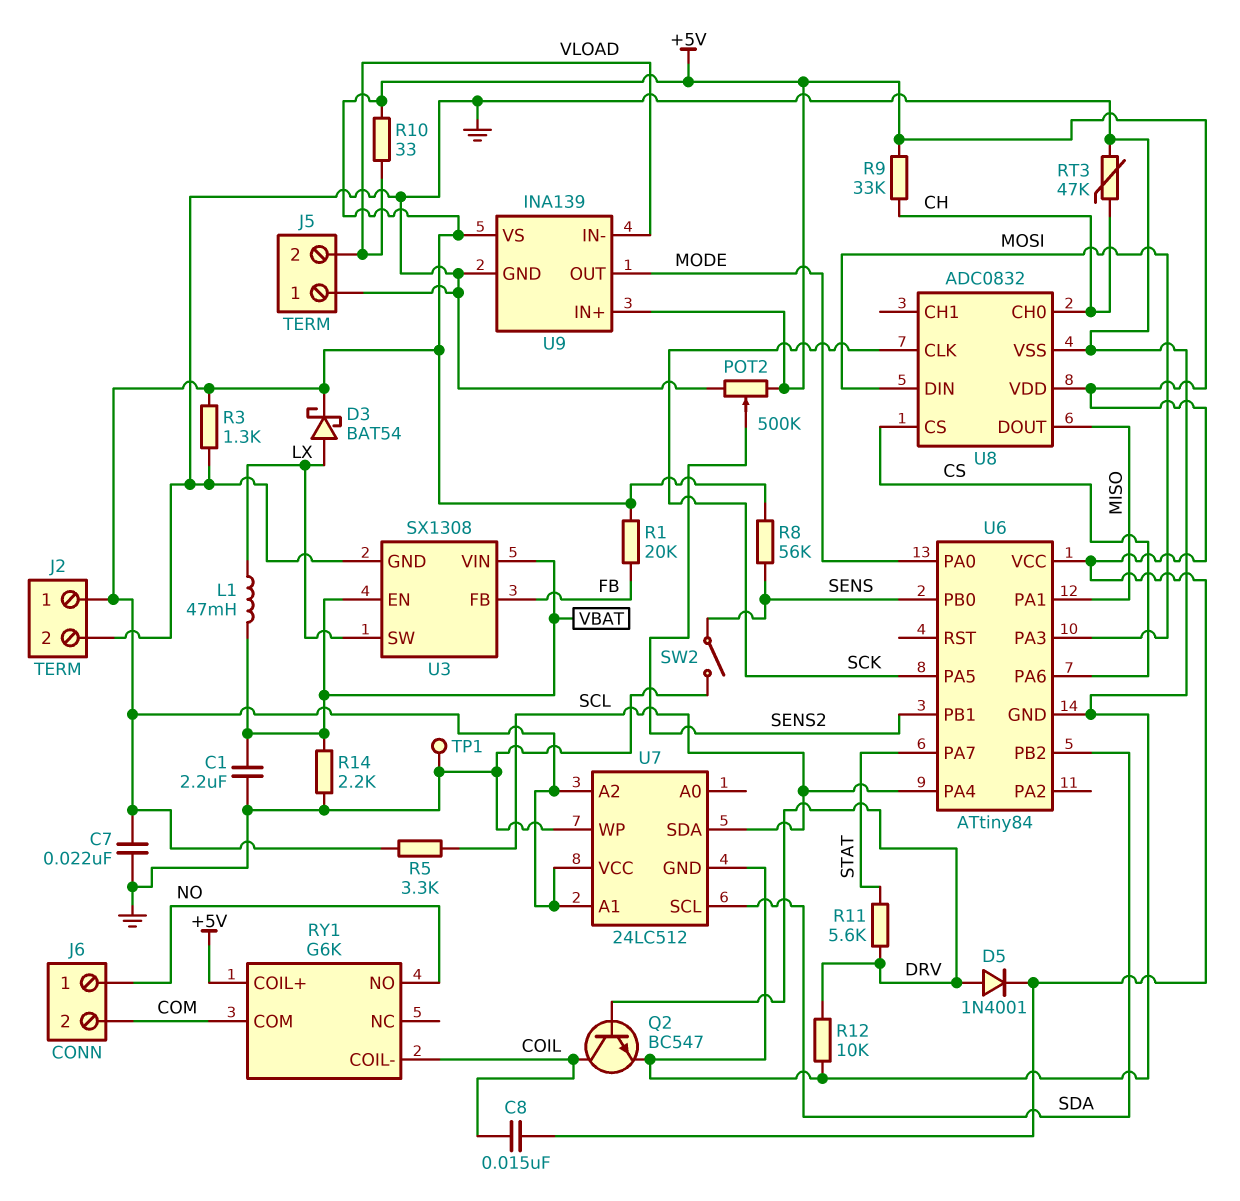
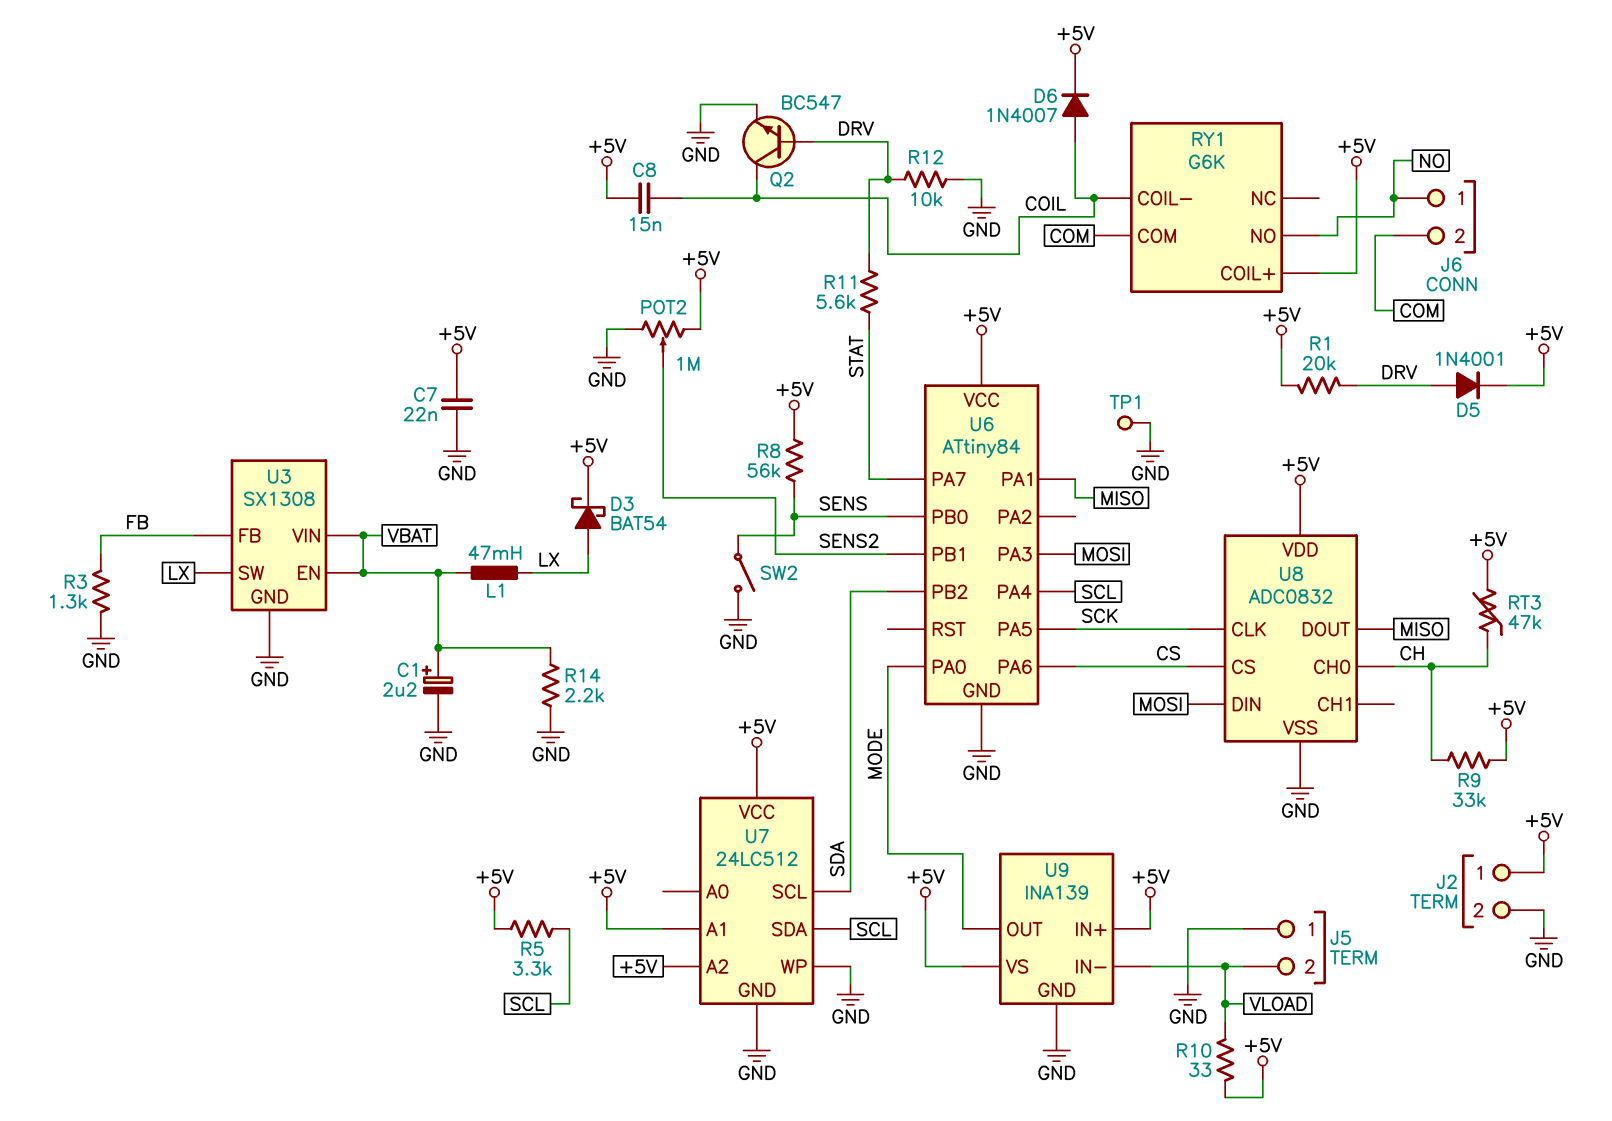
C1: 2.2uF (GND, VBAT) -> 2.2uF (plus VBAT, minus GND)
D6: none -> diode 1N4007 (A COIL, K +5V)
POT2: 500k (+5V, GND, wiper SENS2) -> 1M (+5V, GND, wiper SENS2)
R1: 20k (+5V, FB) -> 20k (+5V, DRV)
R3: 1.3k (+5V, GND) -> 1.3k (FB, GND)
RT3: 47k (CH, GND) -> 47k (+5V, CH)

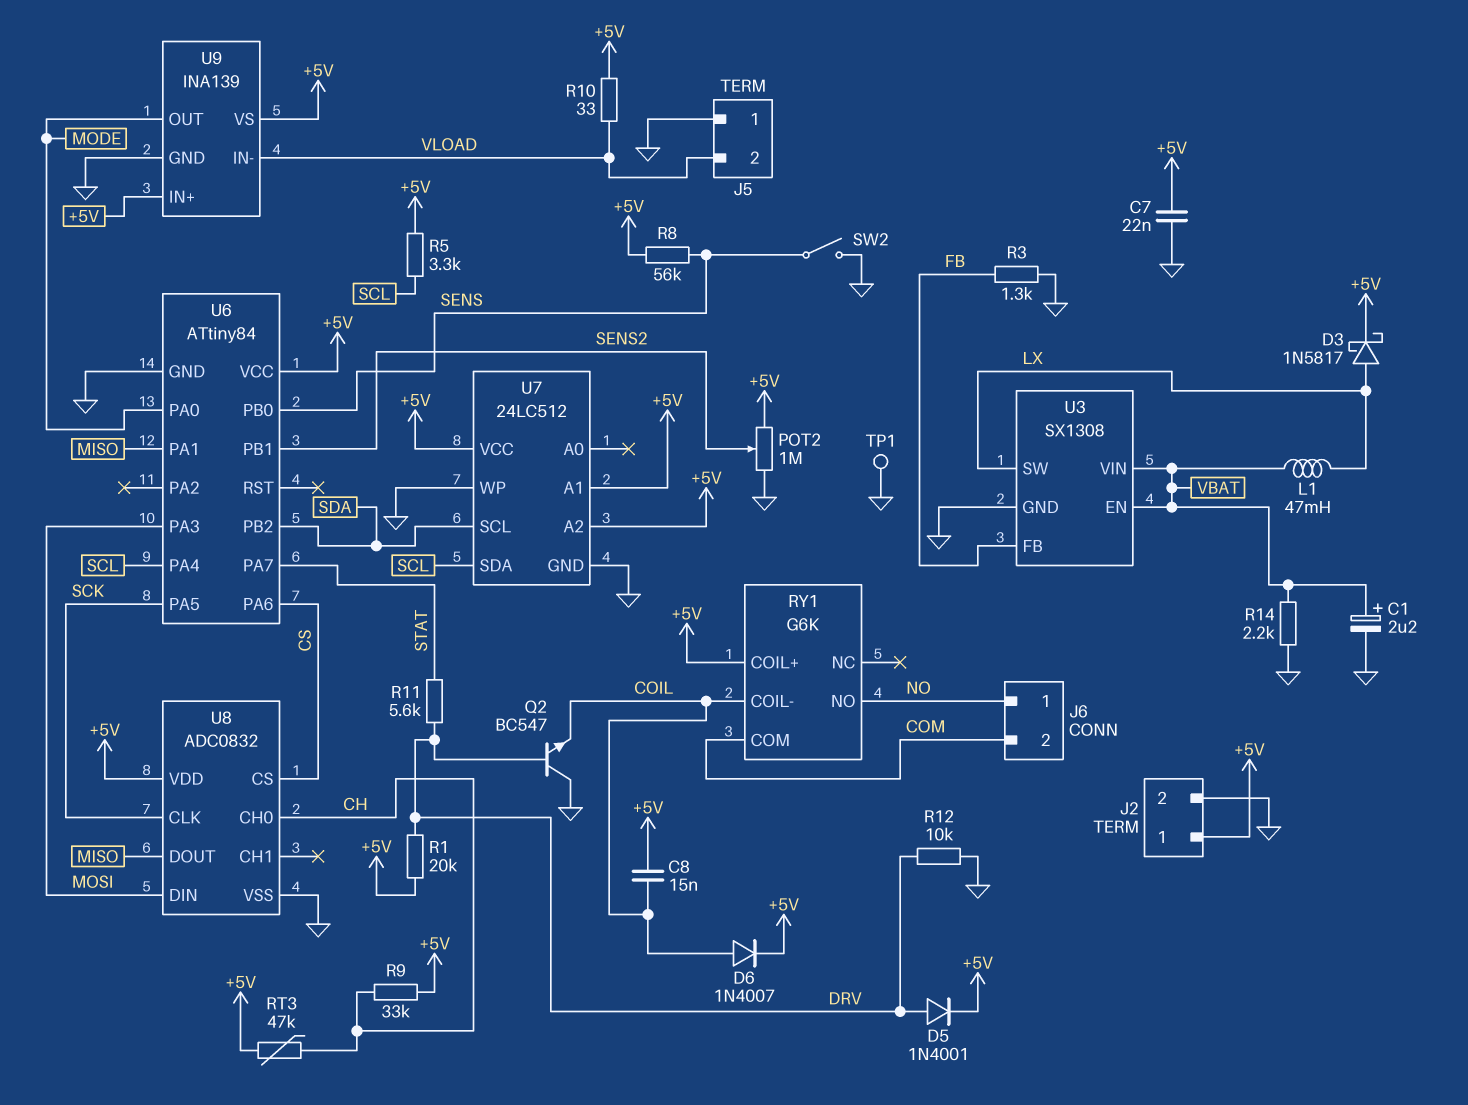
D3: schottky BAT54 (A LX, K +5V) -> schottky 1N5817 (A LX, K +5V)
Q2: NPN BC547 (B DRV, C COIL, E GND) -> NPN BC547 (B DRV, C GND, E COIL)

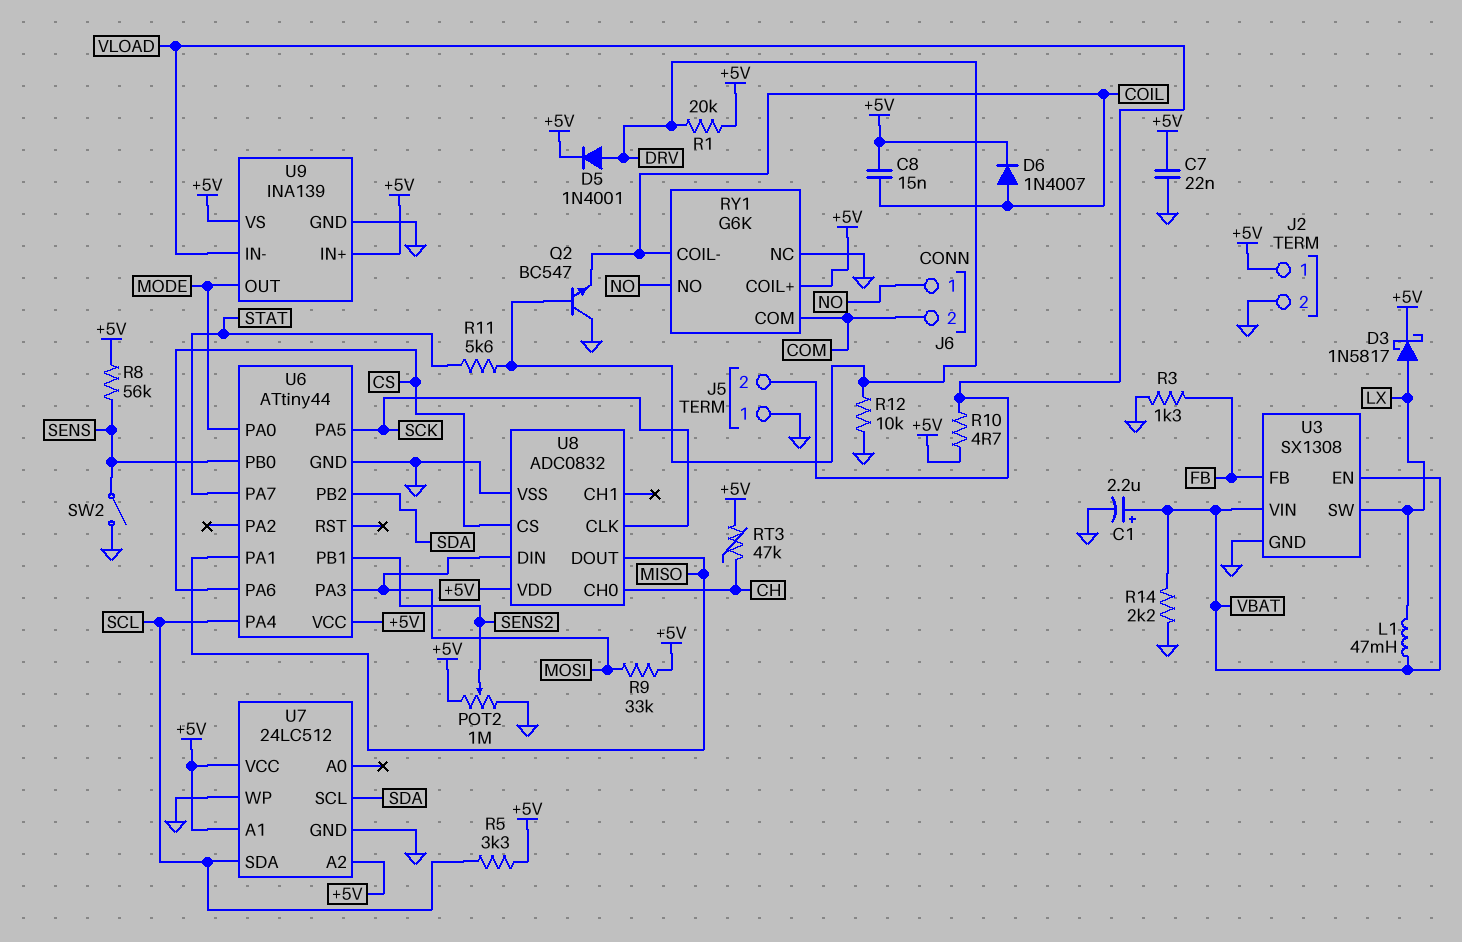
R9: 33k (+5V, CH) -> 33k (+5V, MOSI)
R10: 33 (+5V, VLOAD) -> 4.7 (+5V, VLOAD)
RY1 pin NC: none -> GND
TP1: test point (GND) -> none
U6: ATtiny84 -> ATtiny44

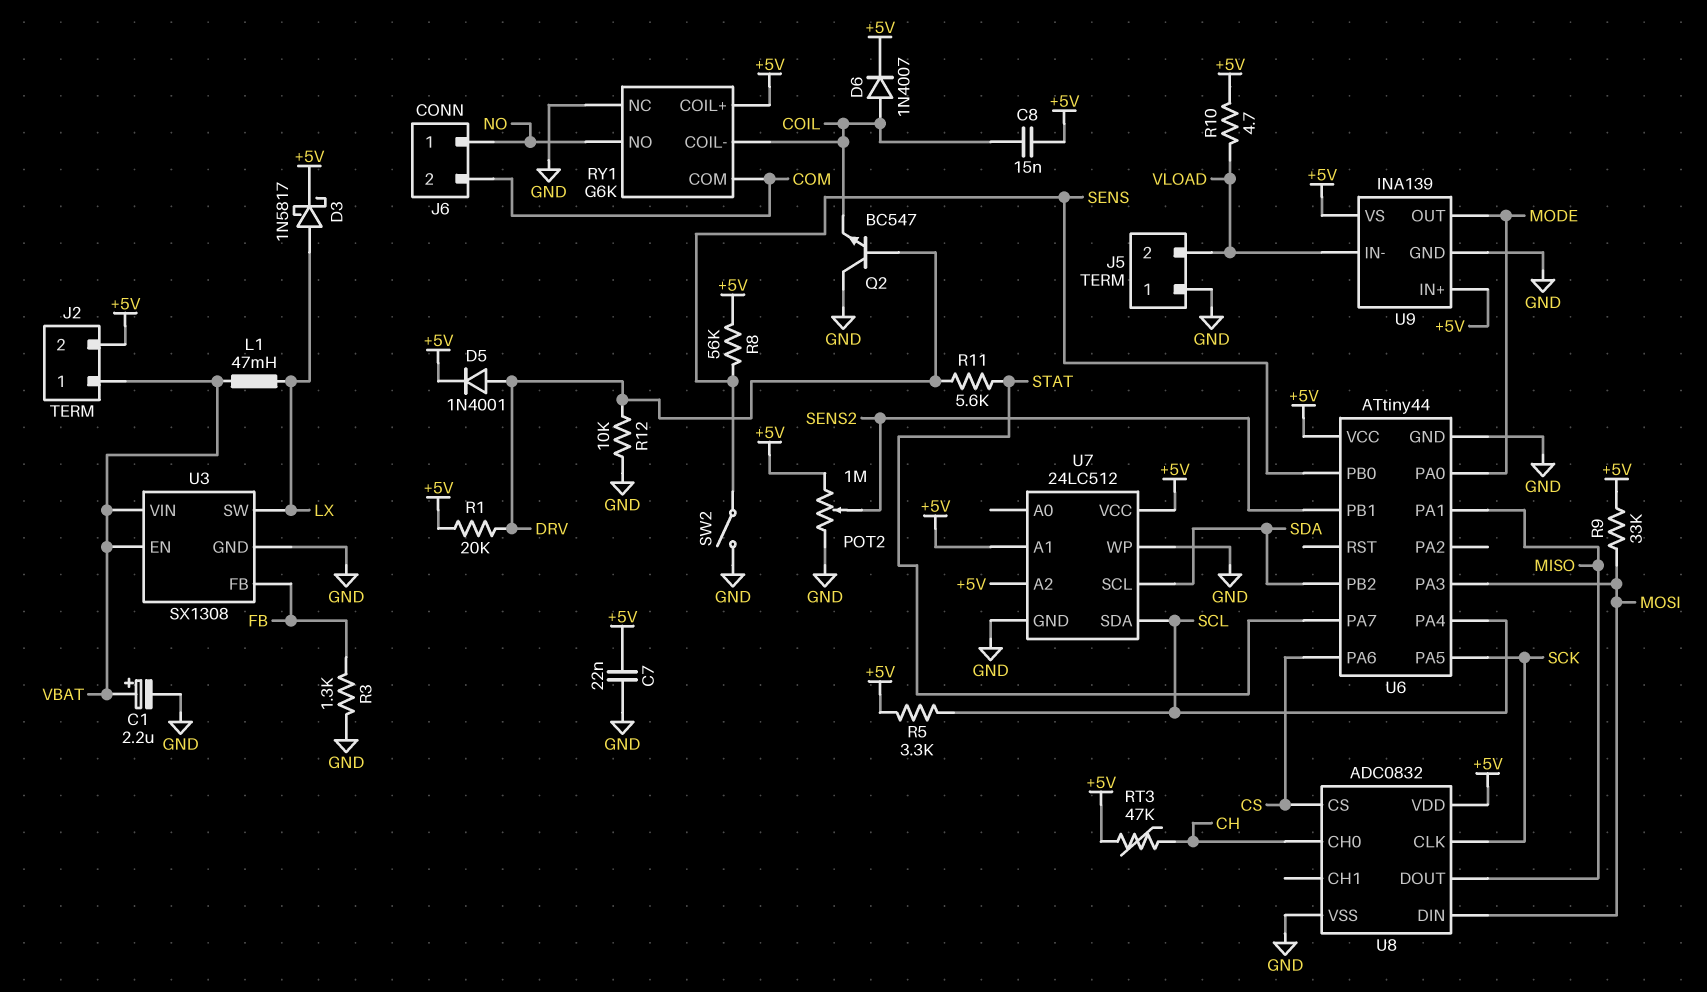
J2 pin 1: +5V -> VBAT
J2 pin 2: GND -> +5V
R14: 2.2k (GND, VBAT) -> none

